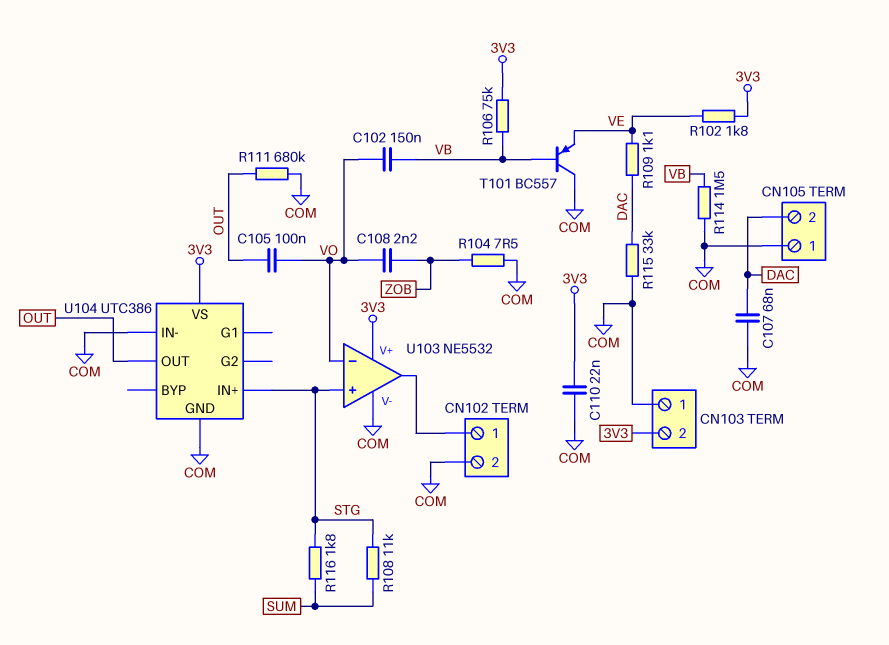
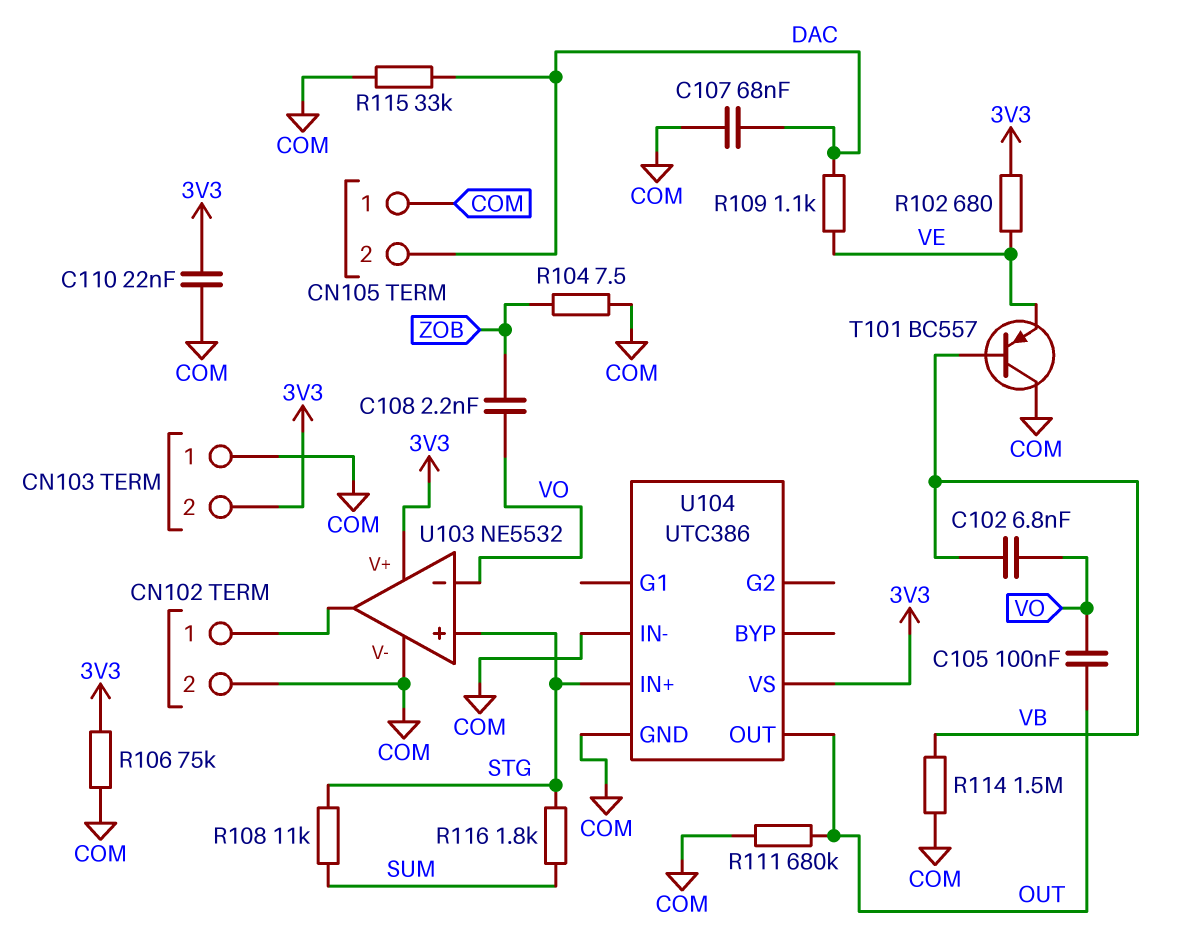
C102: 150nF (VB, VO) -> 6.8nF (VB, VO)
R102: 1.8k (3V3, VE) -> 680 (3V3, VE)
R106: 75k (3V3, VB) -> 75k (3V3, COM)

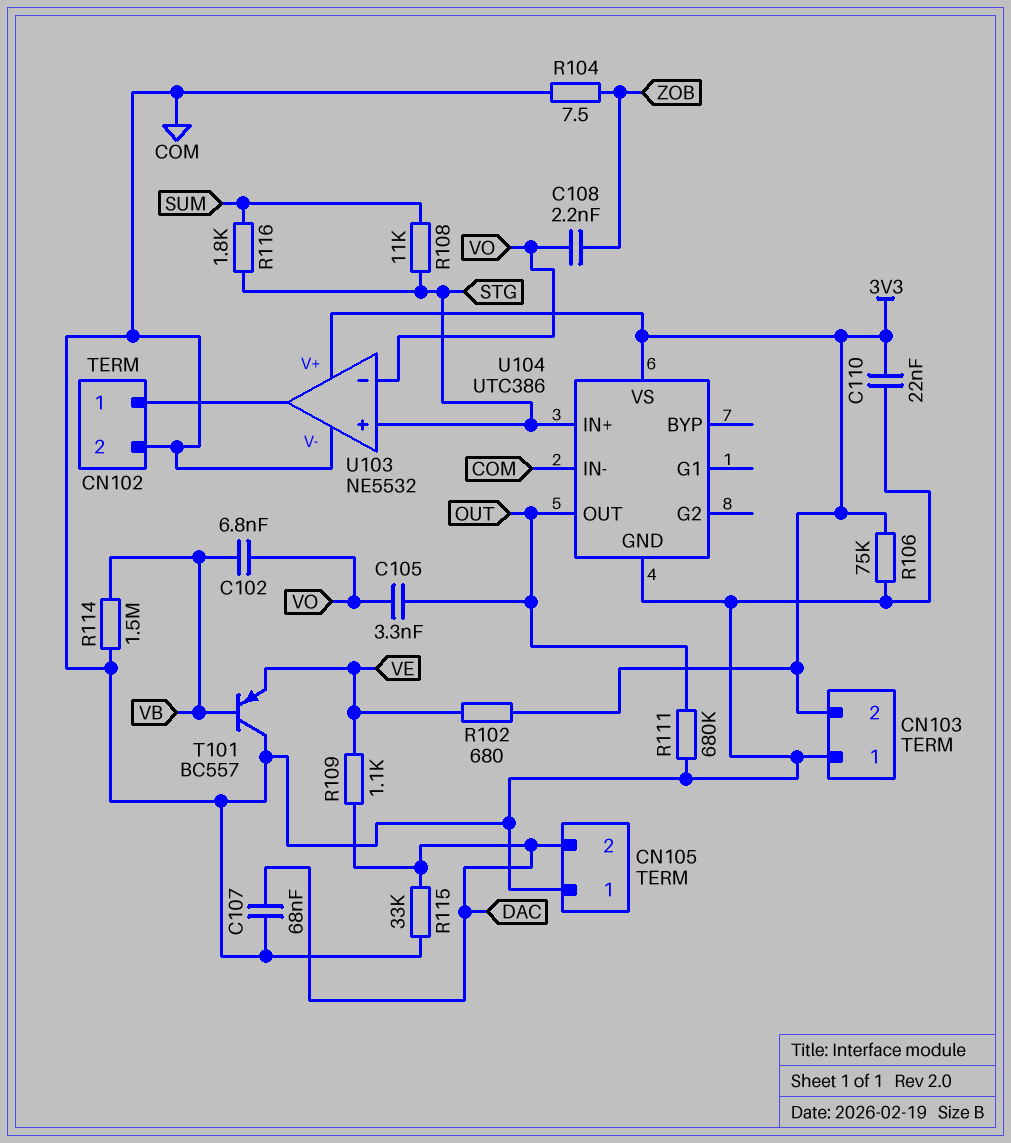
C105: 100nF (OUT, VO) -> 3.3nF (OUT, VO)

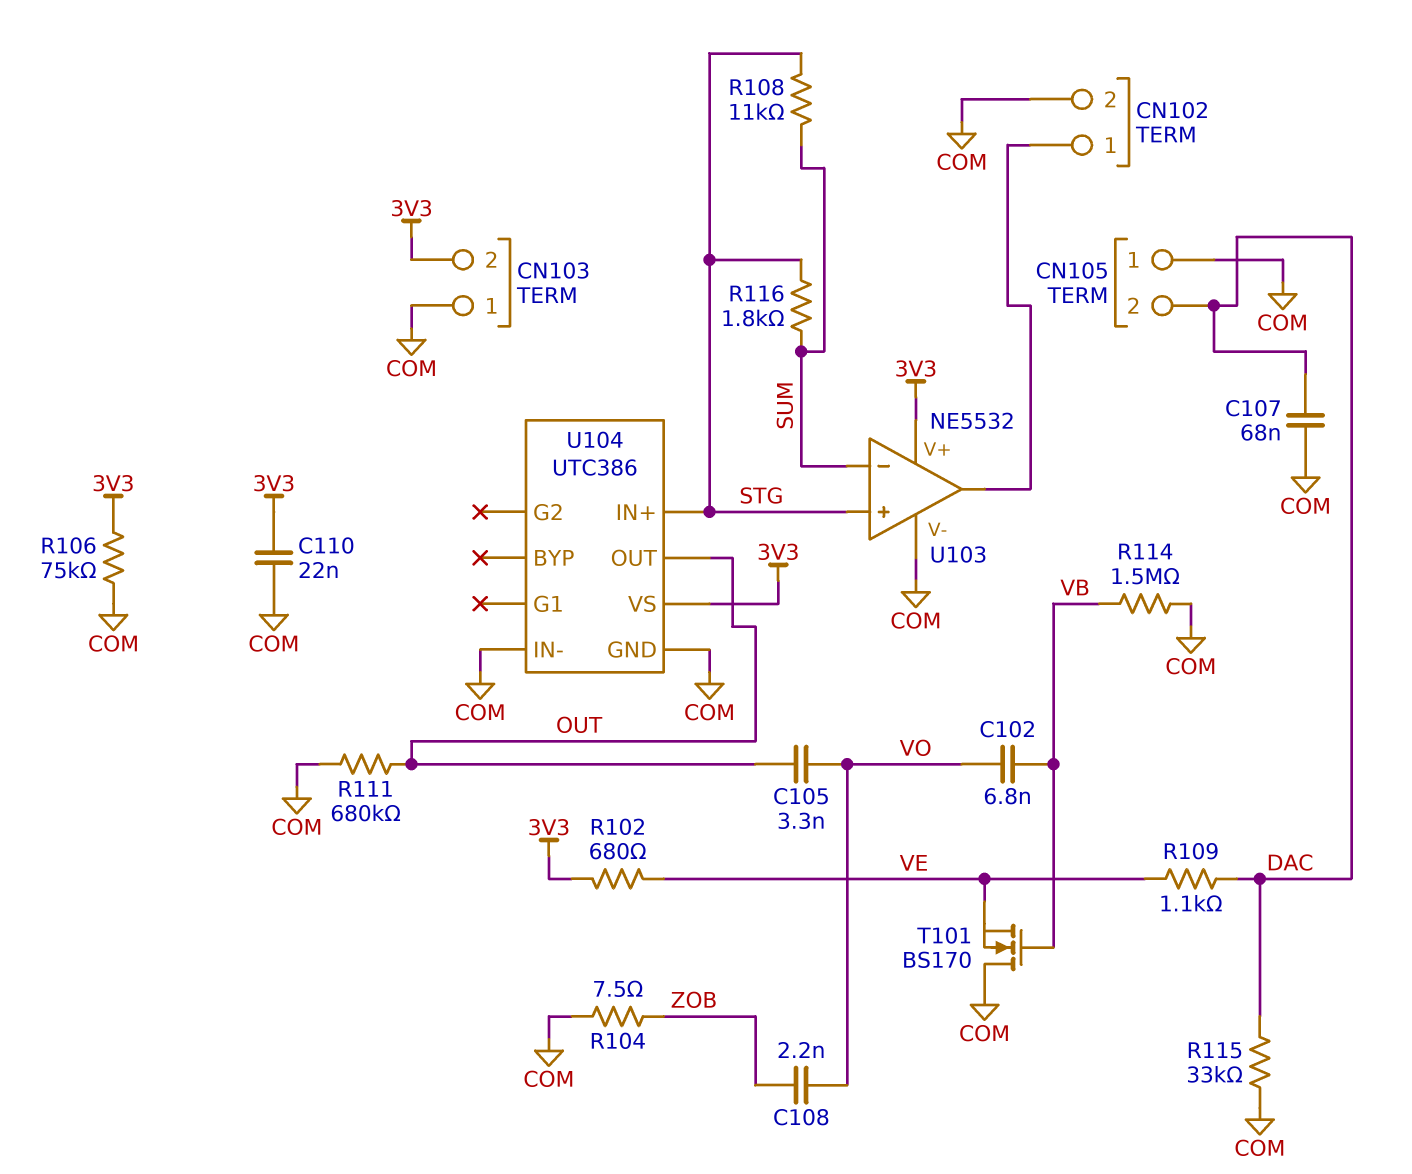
T101: PNP BC557 (B VB, C COM, E VE) -> NMOS BS170 (G VB, D COM, S VE)
U103 pin in-: VO -> SUM

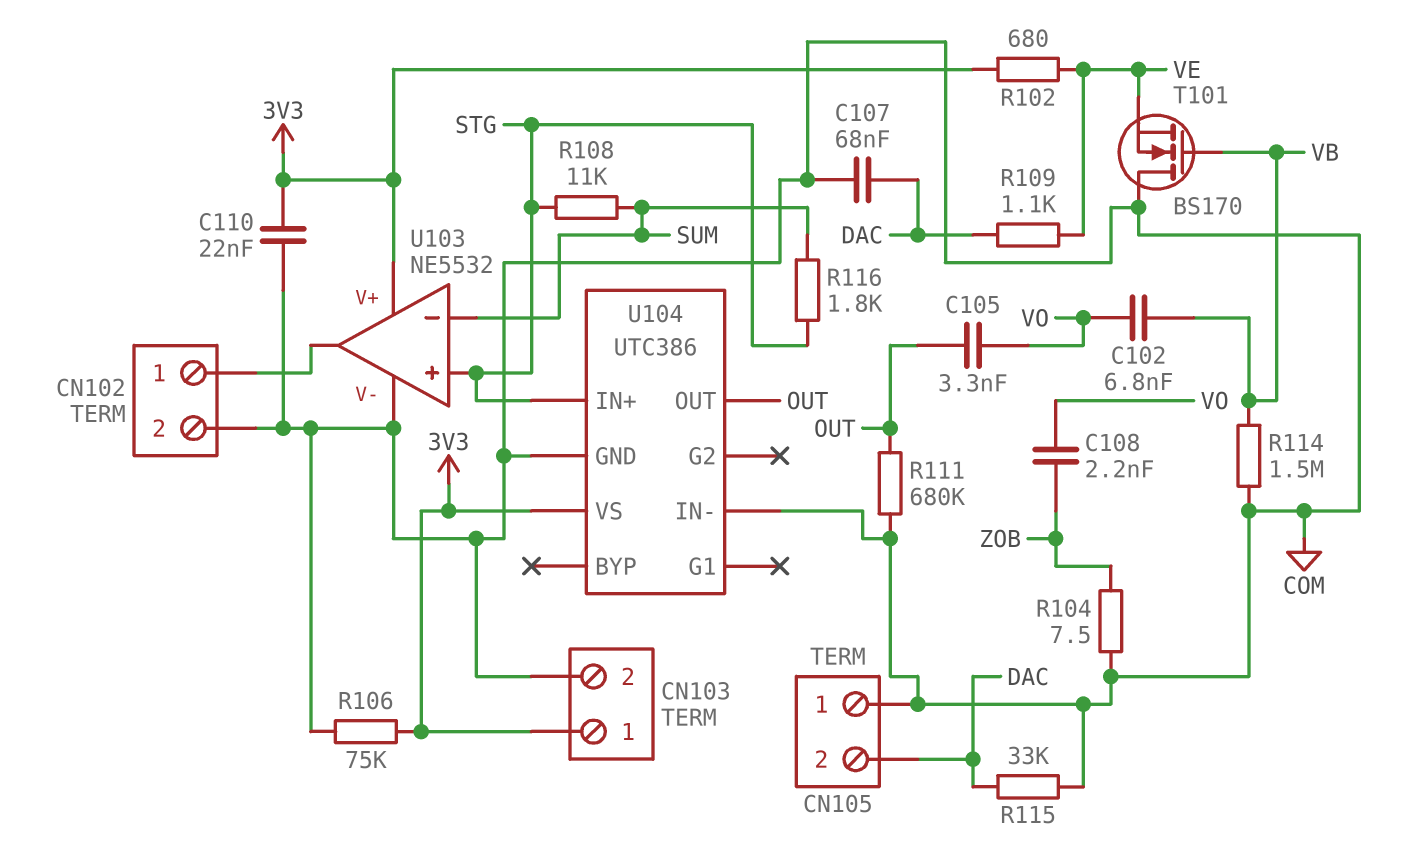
CN103 pin 1: COM -> 3V3
CN103 pin 2: 3V3 -> COM

